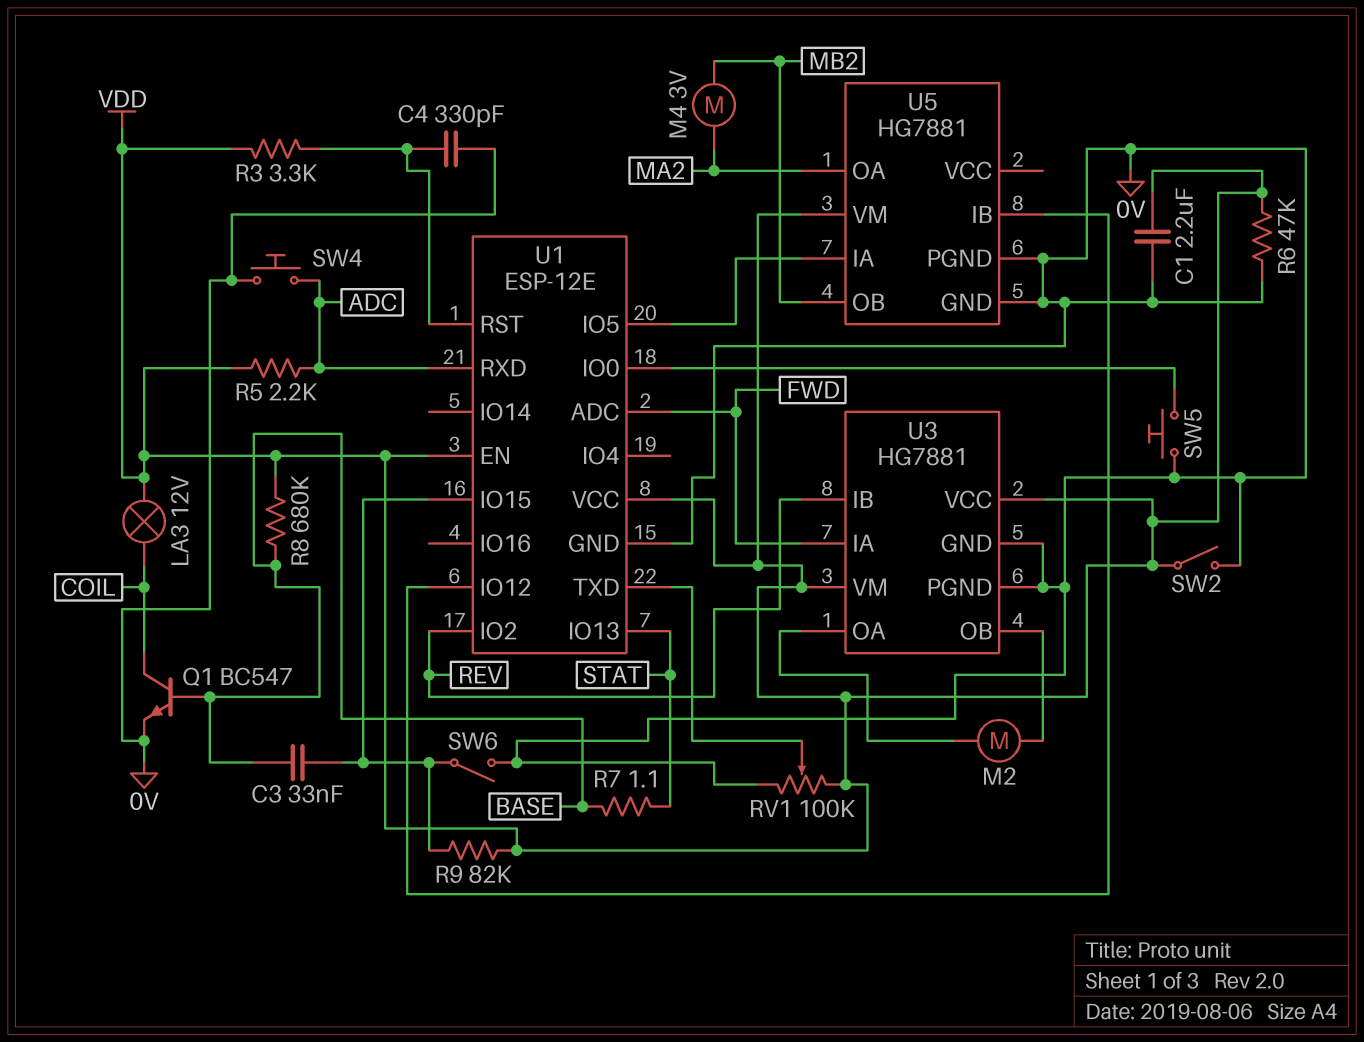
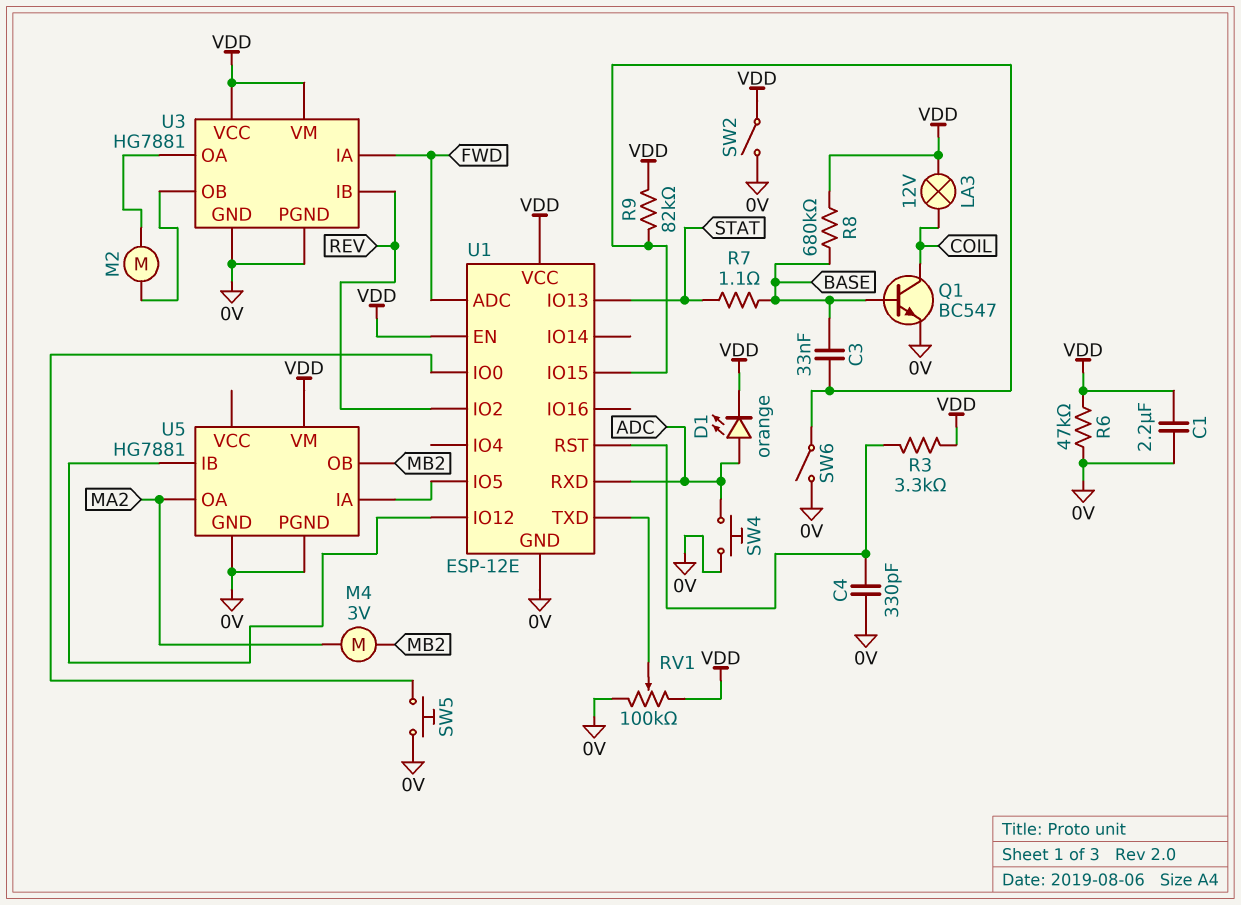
D1: none -> LED orange (A ADC, K VDD)
R5: 2.2k (ADC, VDD) -> none

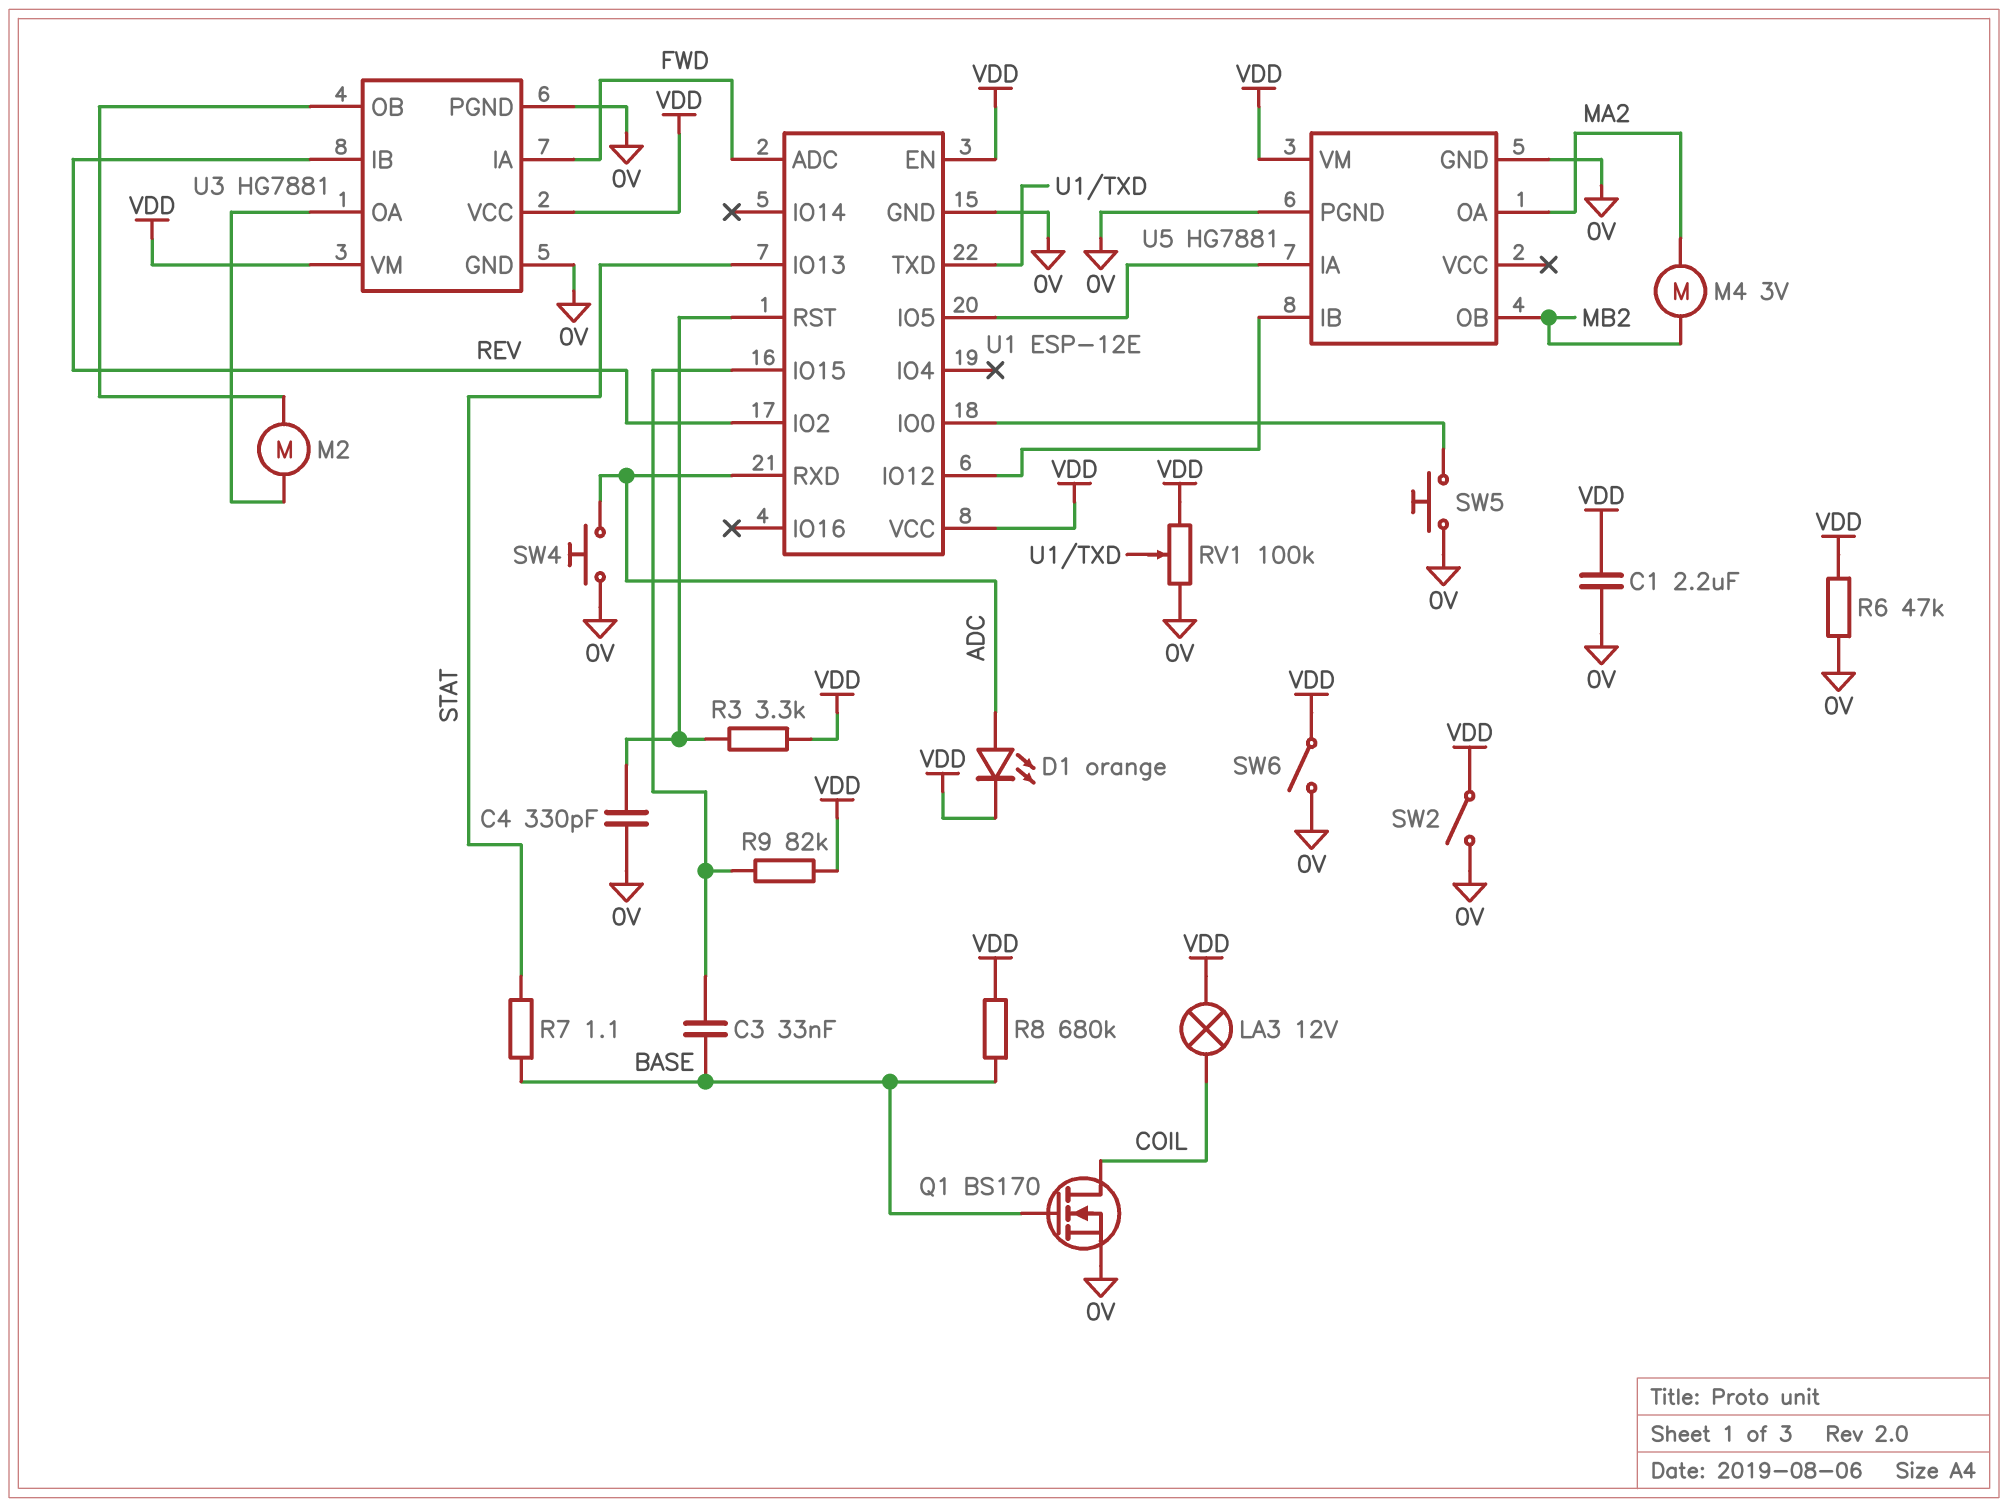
Q1: NPN BC547 (B BASE, C COIL, E 0V) -> NMOS BS170 (G BASE, D COIL, S 0V)
SW6: switch (0V, U1/IO15) -> switch (0V, VDD)

